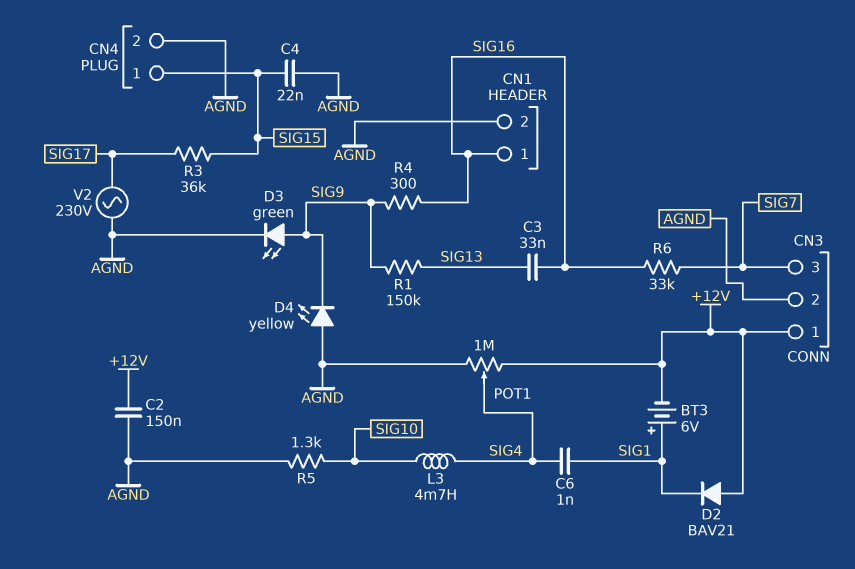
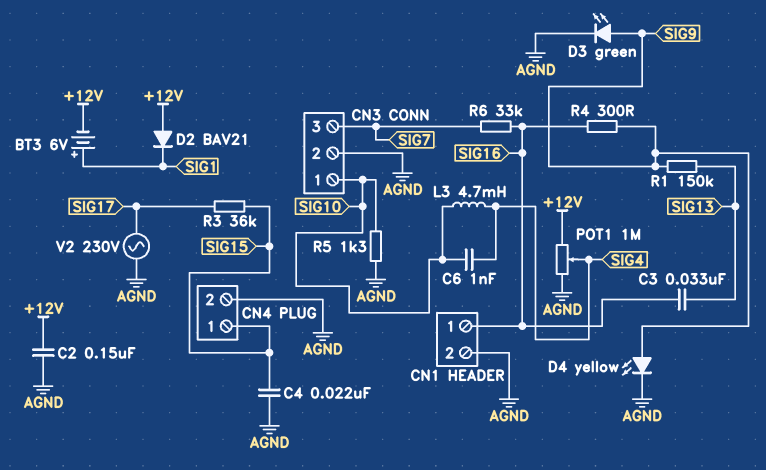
C6: 1nF (SIG1, SIG4) -> 1nF (SIG4, SIG10)
CN3 pin 1: +12V -> SIG10
D4: LED yellow (A AGND, K SIG9) -> LED yellow (A SIG9, K AGND)

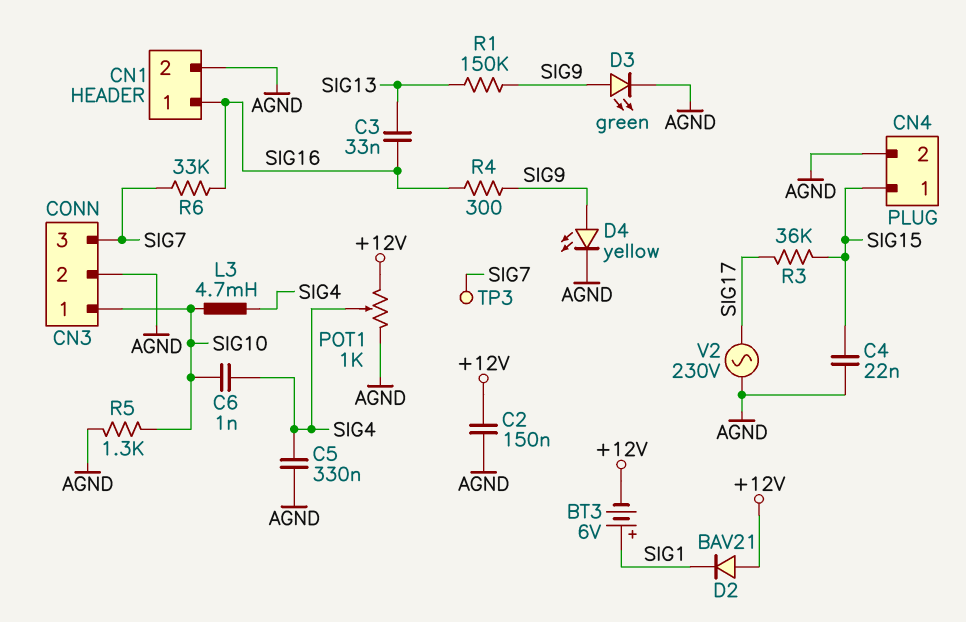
C5: none -> 330nF (AGND, SIG4)
POT1: 1M (+12V, AGND, wiper SIG4) -> 1k (+12V, AGND, wiper SIG4)
TP3: none -> test point (SIG7)

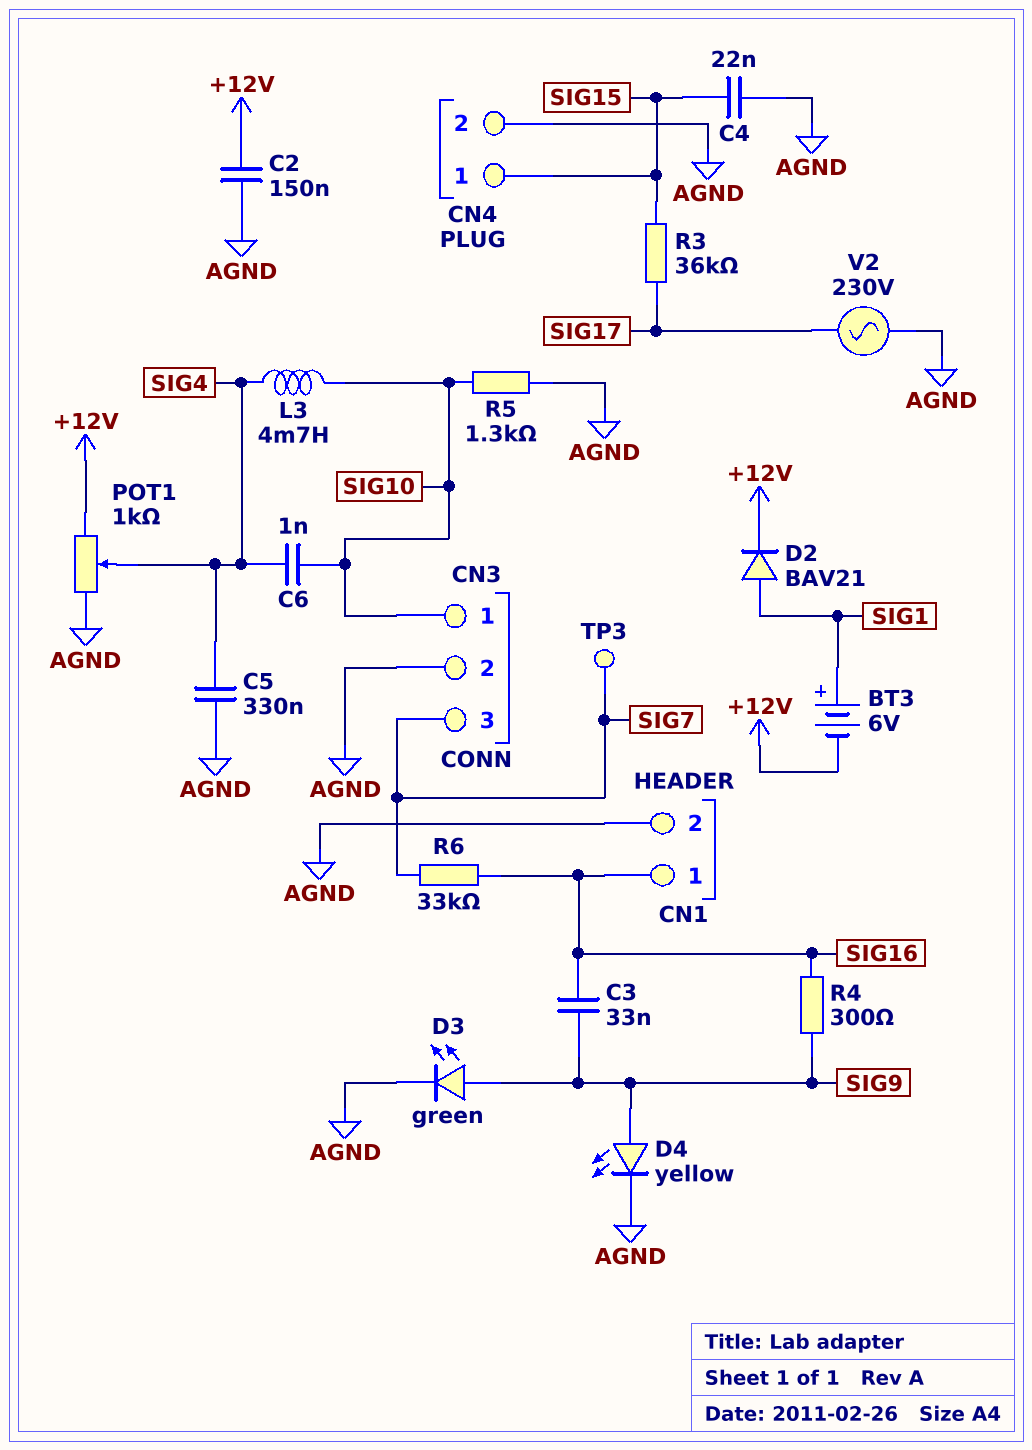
C3: 33nF (SIG13, SIG16) -> 33nF (SIG9, SIG16)
D2: diode BAV21 (A +12V, K SIG1) -> diode BAV21 (A SIG1, K +12V)
R1: 150k (SIG9, SIG13) -> none

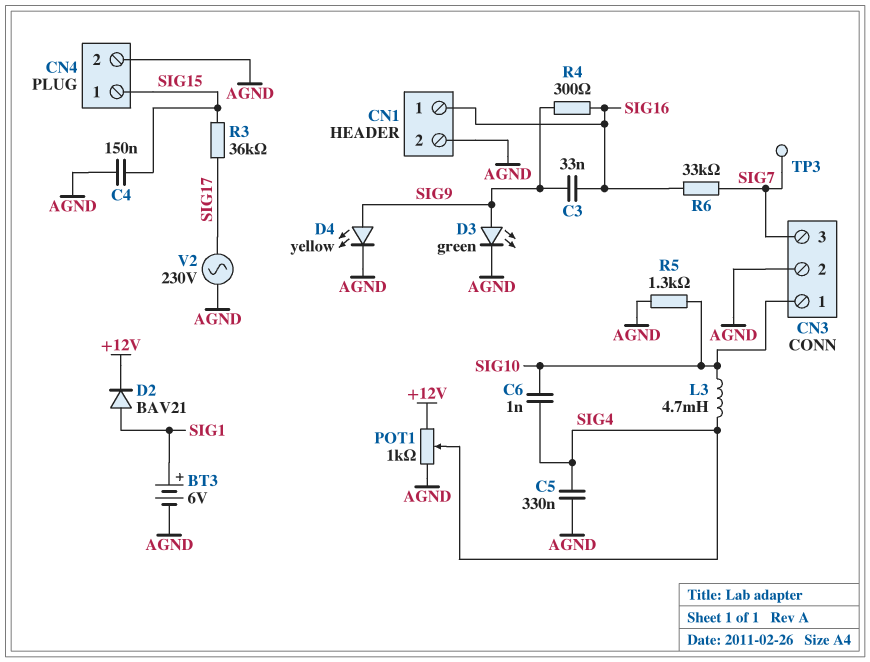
BT3: 6V (plus SIG1, minus +12V) -> 6V (plus SIG1, minus AGND)
C2: 150nF (+12V, AGND) -> none
C4: 22nF (AGND, SIG15) -> 150nF (AGND, SIG15)

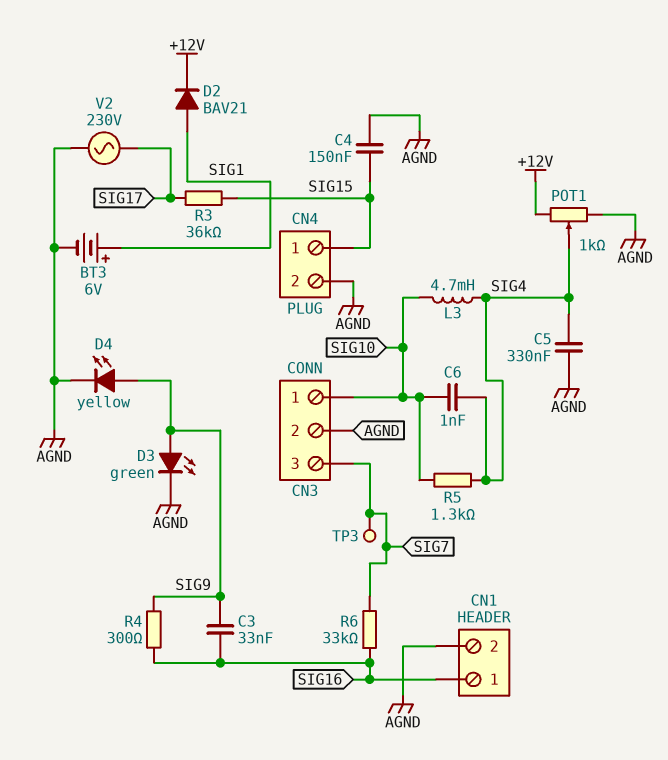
R5: 1.3k (AGND, SIG10) -> 1.3k (SIG4, SIG10)

